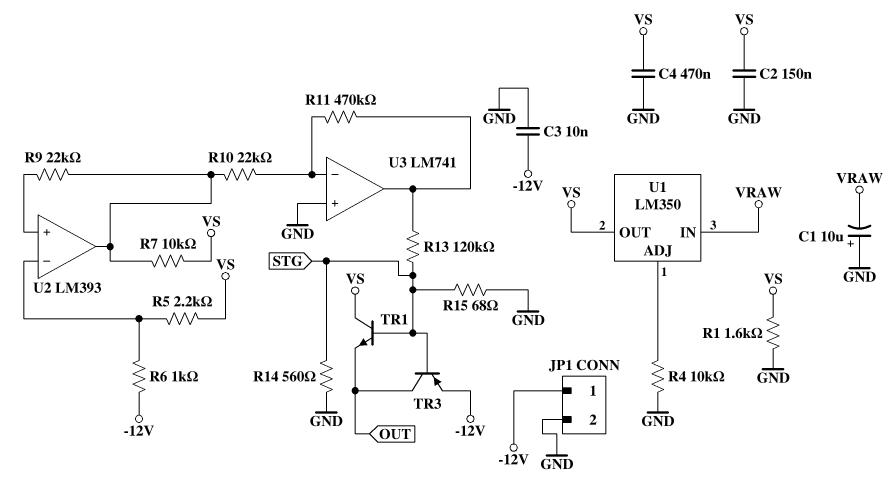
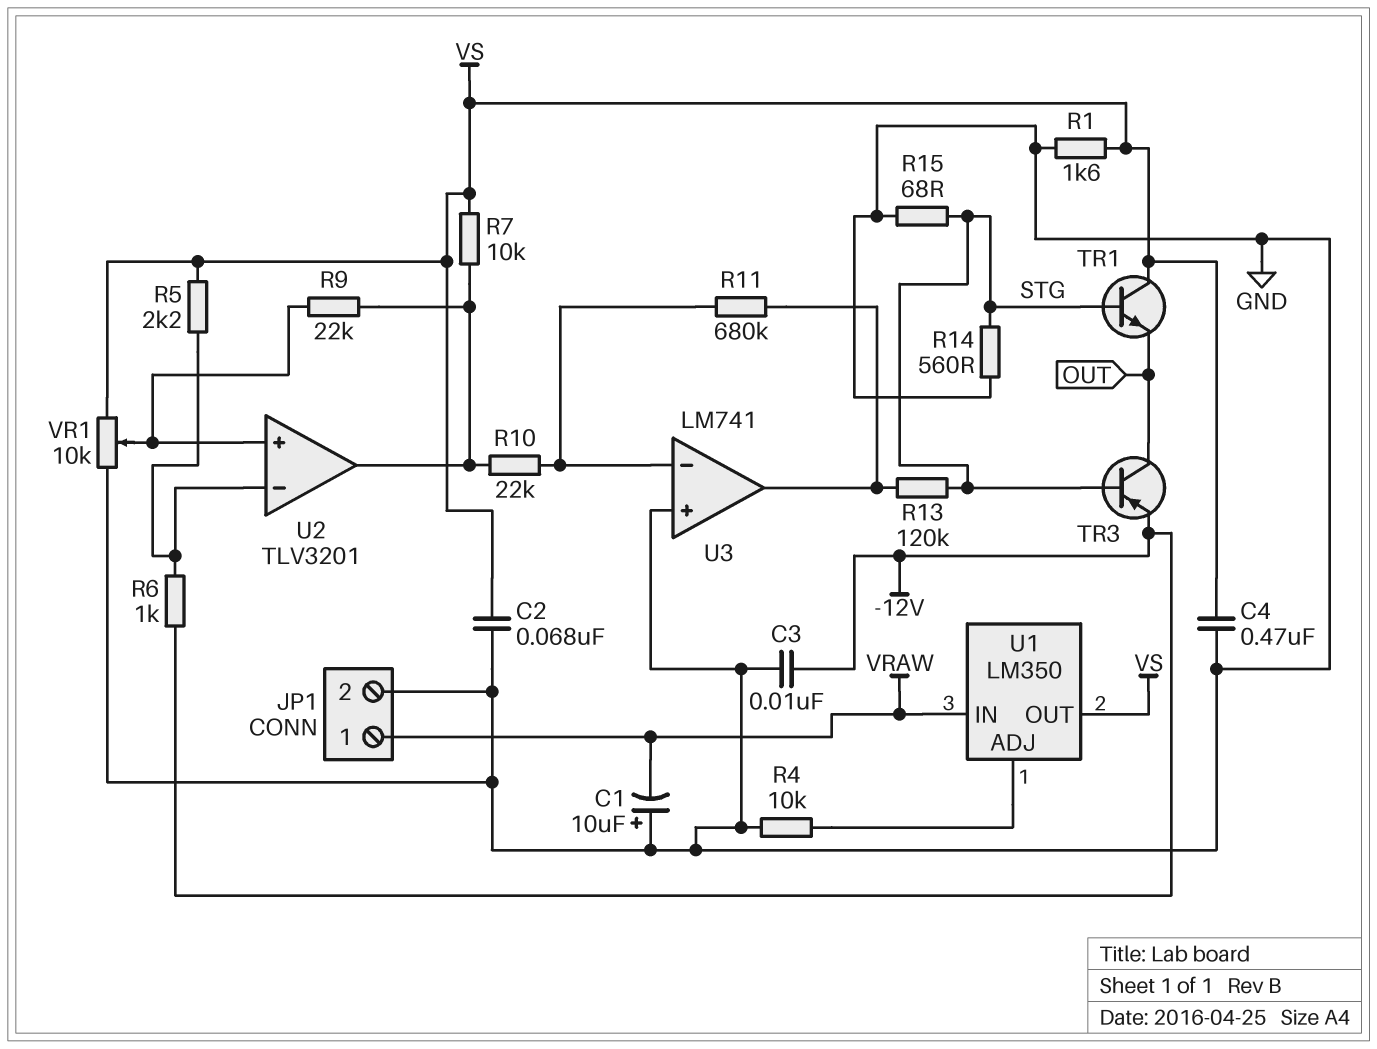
C2: 150nF (GND, VS) -> 68nF (GND, VS)
JP1 pin 1: -12V -> VRAW
R11: 470k (U3/in-, U3/out) -> 680k (U3/in-, U3/out)
U2: LM393 -> TLV3201
VR1: none -> 10k (GND, VS, wiper U2/in+)

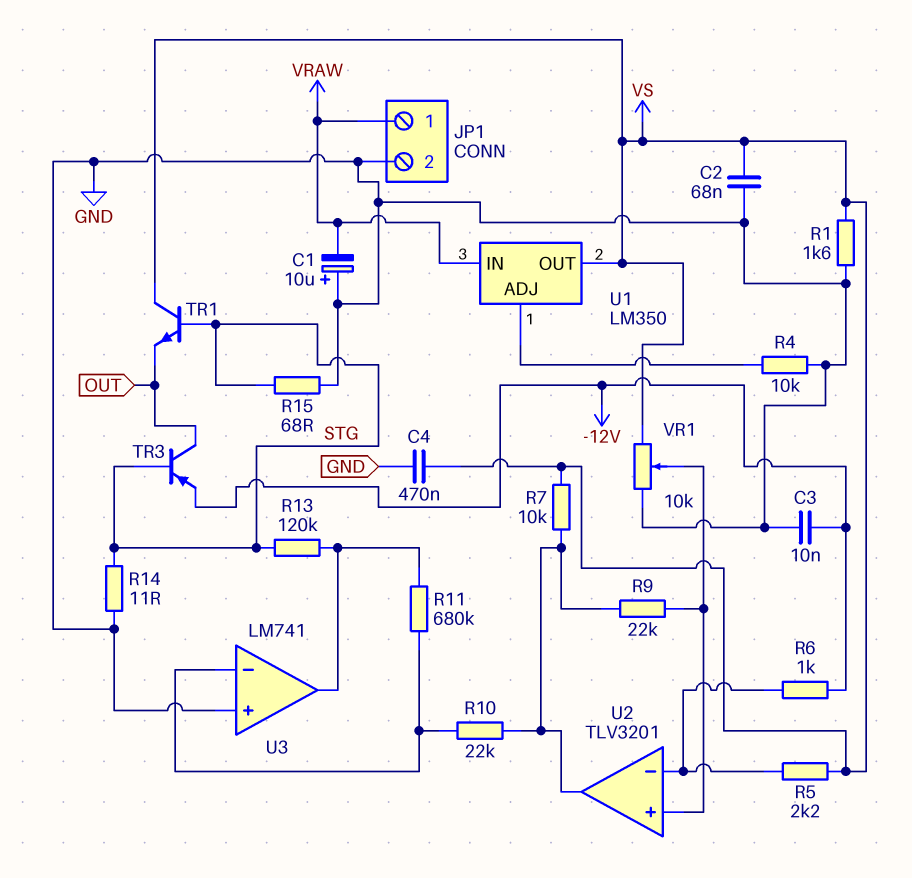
R14: 560 (GND, STG) -> 11 (GND, STG)

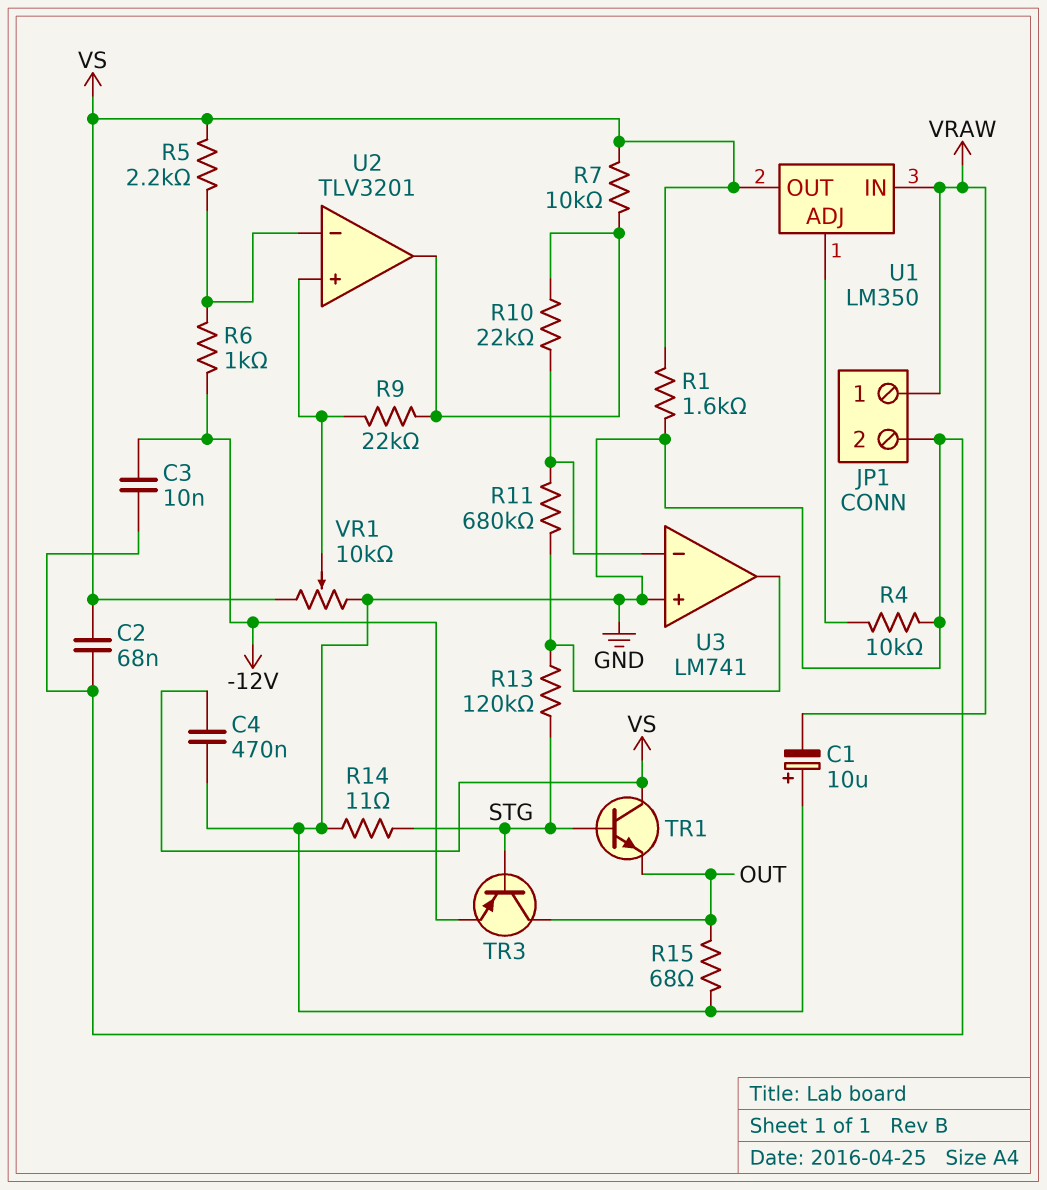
R15: 68 (GND, STG) -> 68 (GND, OUT)

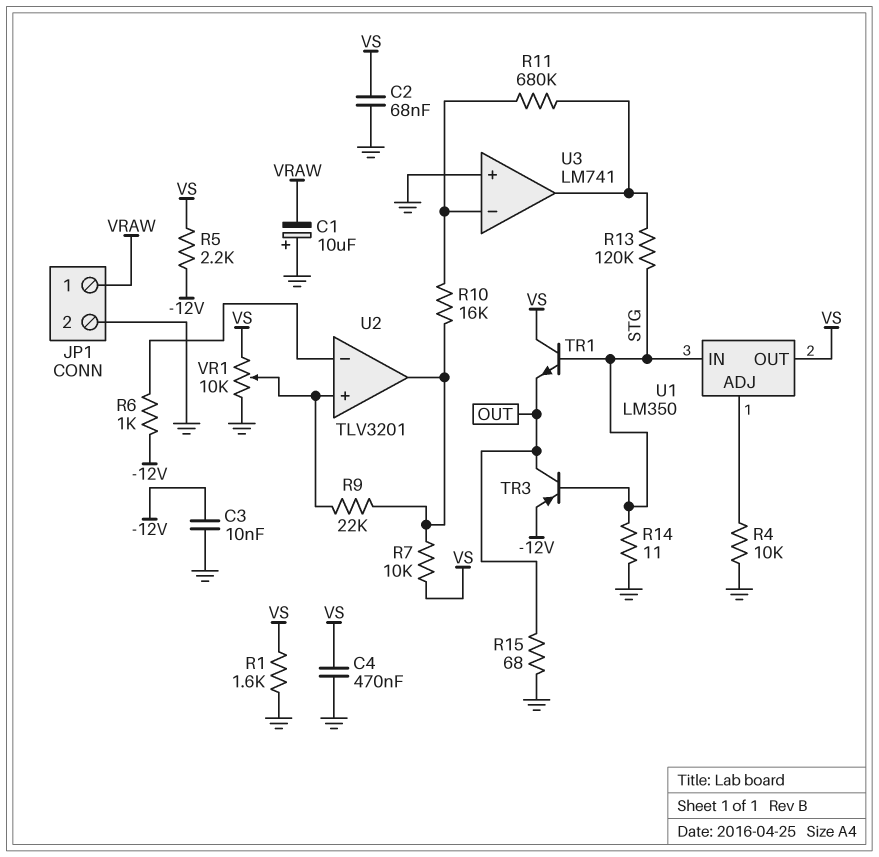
R5: 2.2k (U2/in-, VS) -> 2.2k (-12V, VS)
R10: 22k (U2/out, U3/in-) -> 16k (U2/out, U3/in-)
U1 pin IN: VRAW -> STG

